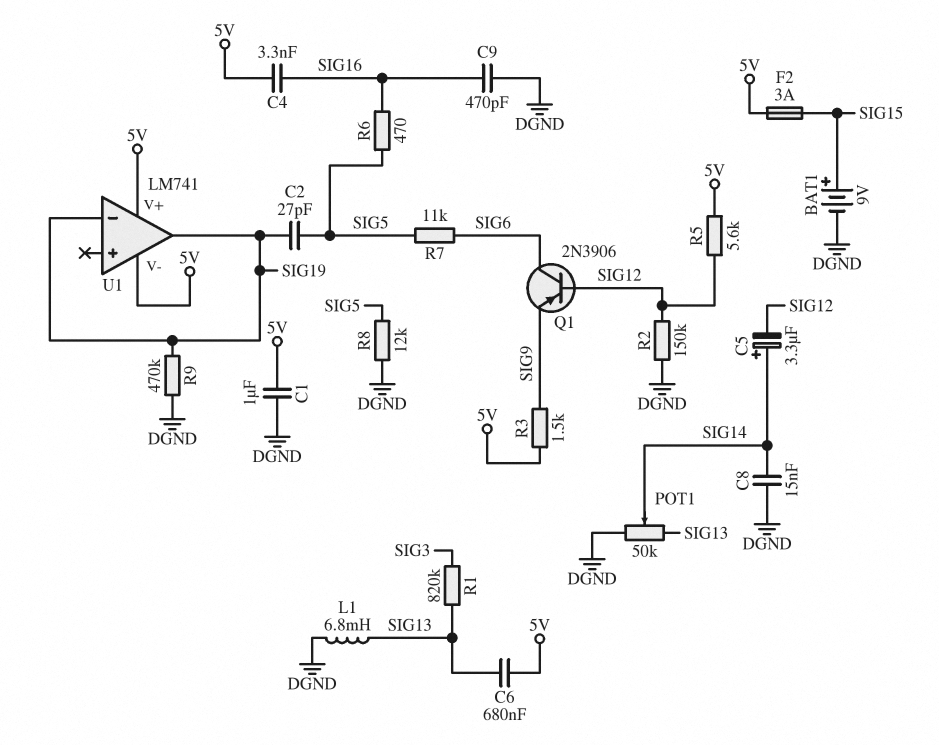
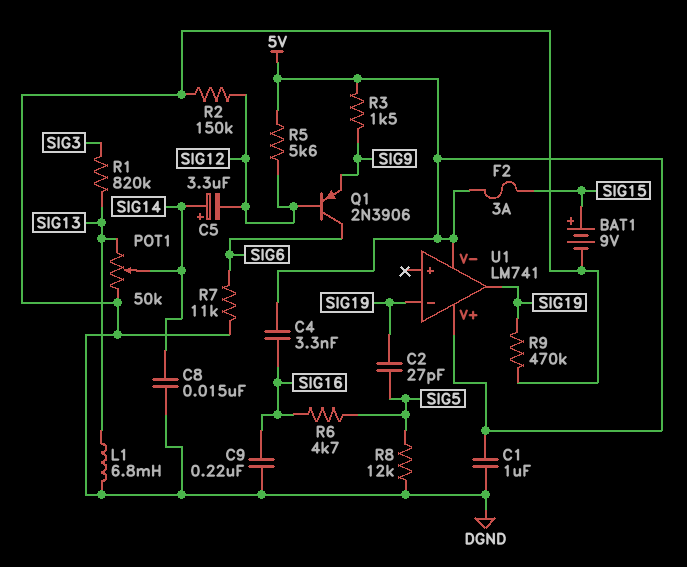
C6: 680nF (5V, SIG13) -> none
C9: 470pF (DGND, SIG16) -> 220nF (DGND, SIG16)
R6: 470 (SIG5, SIG16) -> 4.7k (SIG5, SIG16)
R7: 11k (SIG5, SIG6) -> 11k (DGND, SIG6)

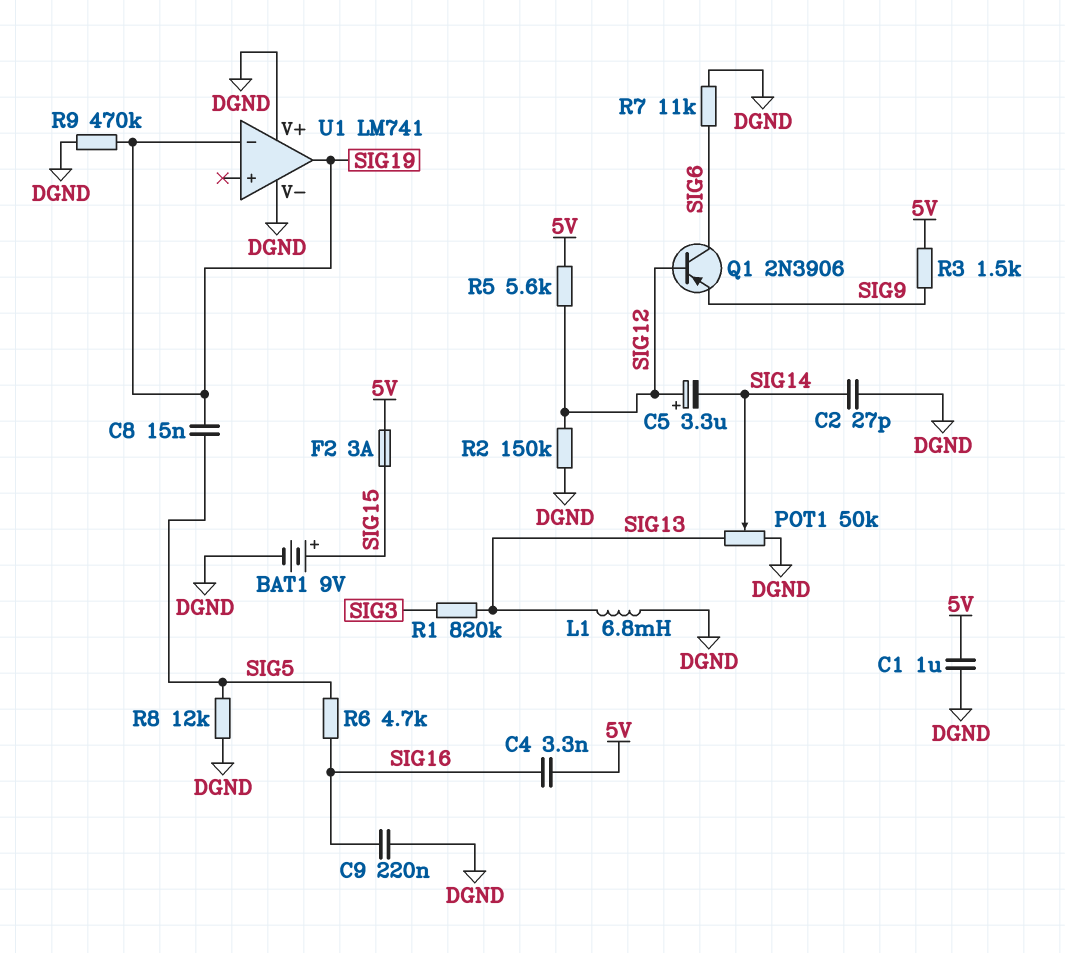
C2: 27pF (SIG5, SIG19) -> 27pF (DGND, SIG14)
C5: 3.3uF (plus SIG14, minus SIG12) -> 3.3uF (plus SIG12, minus SIG14)
C8: 15nF (DGND, SIG14) -> 15nF (SIG5, SIG19)
U1 pin V+: 5V -> DGND
U1 pin V-: 5V -> DGND

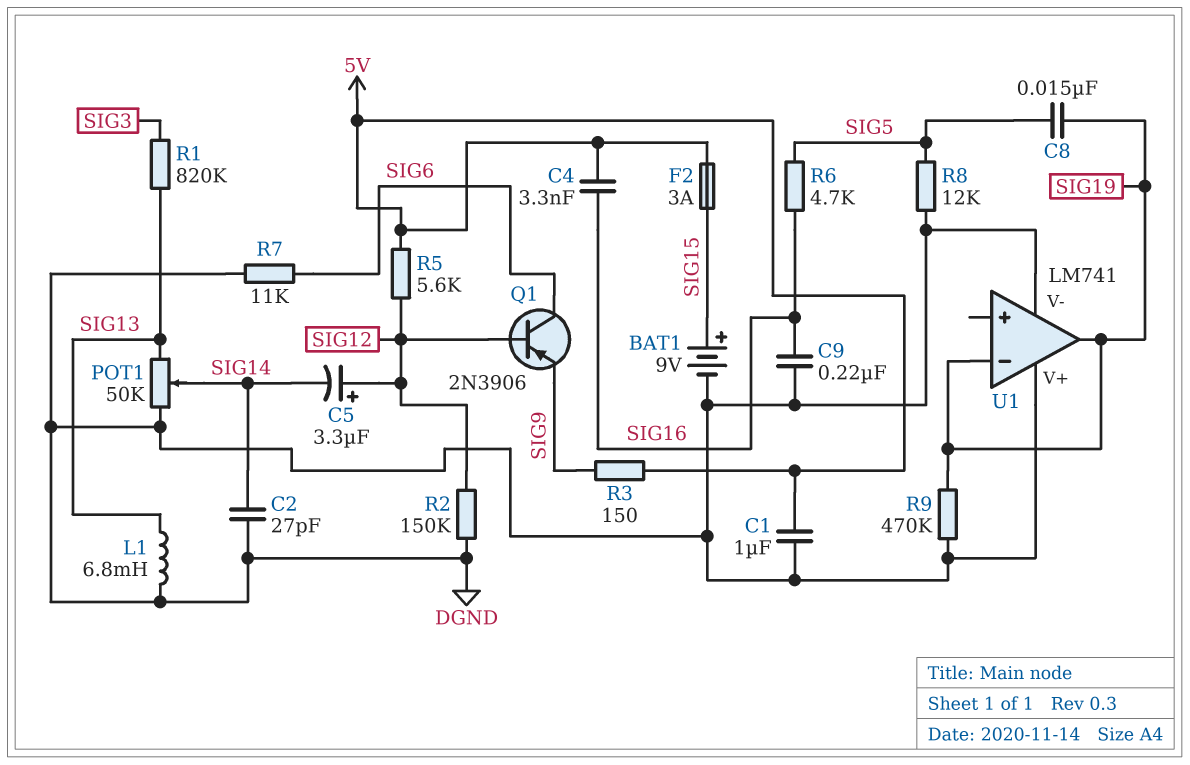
R3: 1.5k (5V, SIG9) -> 150 (5V, SIG9)

